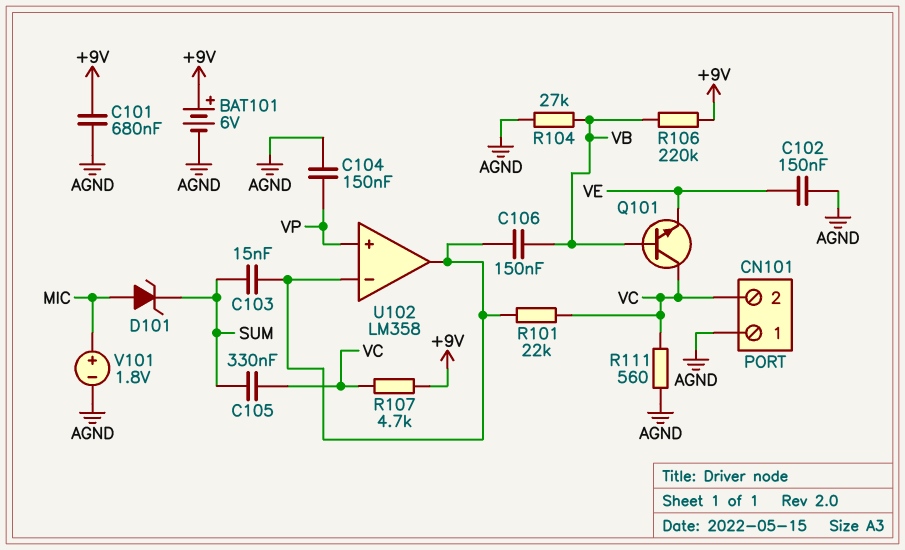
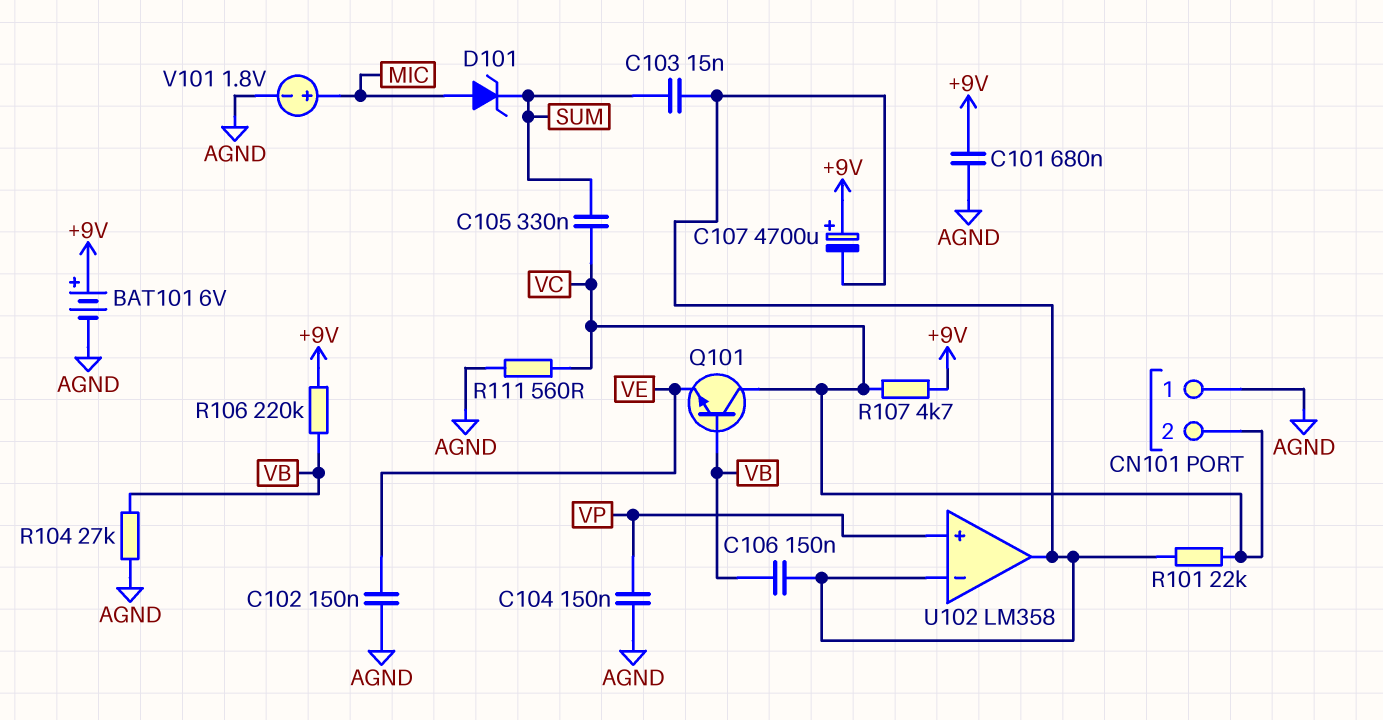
C107: none -> 4700uF (plus +9V, minus U102/in-)

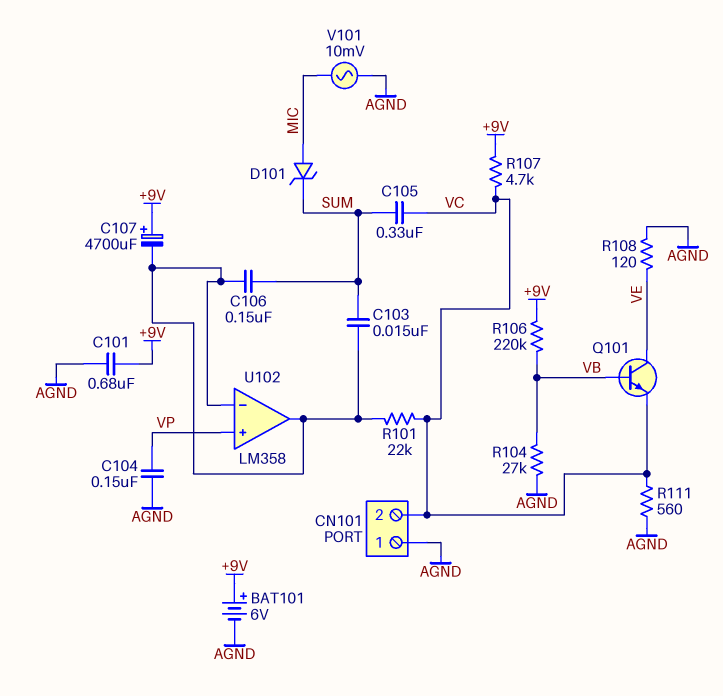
C102: 150nF (AGND, VE) -> none
C106: 150nF (U102/in-, VB) -> 150nF (SUM, U102/in-)
Q101: NPN (B VB, C VC, E VE) -> NPN (B VB, C VE, E VC)
R108: none -> 120 (AGND, VE)
V101: 1.8V (plus MIC, minus AGND) -> AC 10mV (AGND, MIC)

